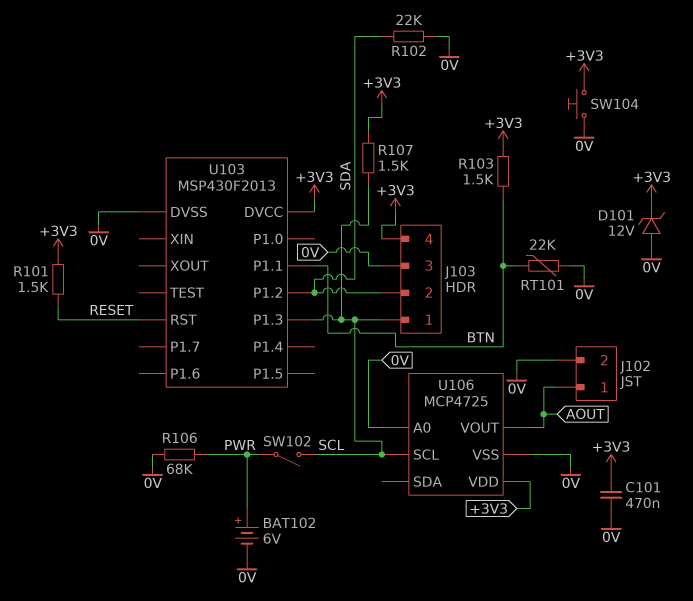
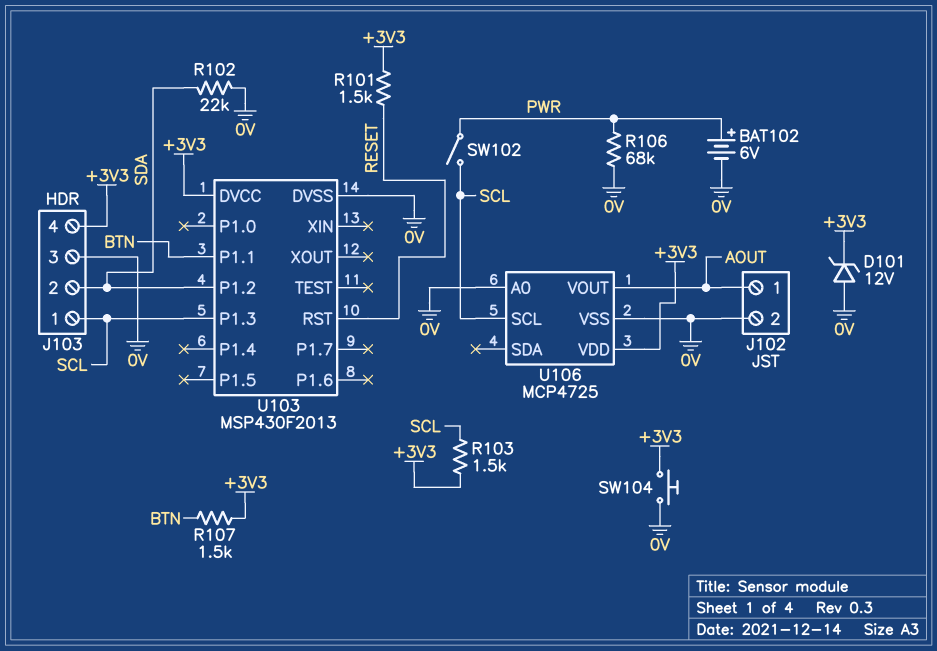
C101: 470nF (+3V3, 0V) -> none
R103: 1.5k (+3V3, BTN) -> 1.5k (+3V3, SCL)
R107: 1.5k (+3V3, SCL) -> 1.5k (+3V3, BTN)
RT101: 22k (0V, BTN) -> none

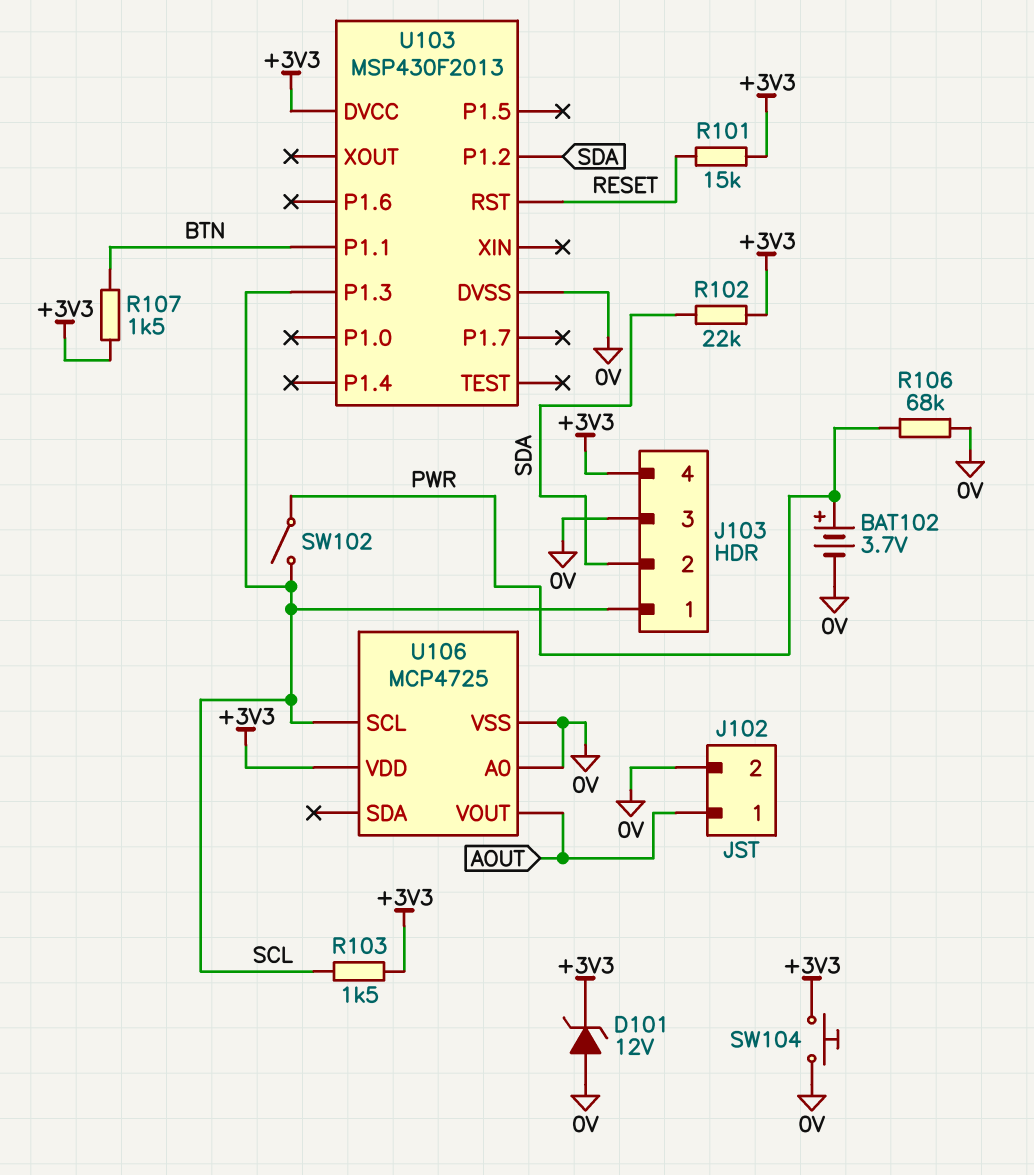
BAT102: 6V (plus PWR, minus 0V) -> 3.7V (plus PWR, minus 0V)
R101: 1.5k (+3V3, RESET) -> 15k (+3V3, RESET)
R102: 22k (0V, SDA) -> 22k (+3V3, SDA)

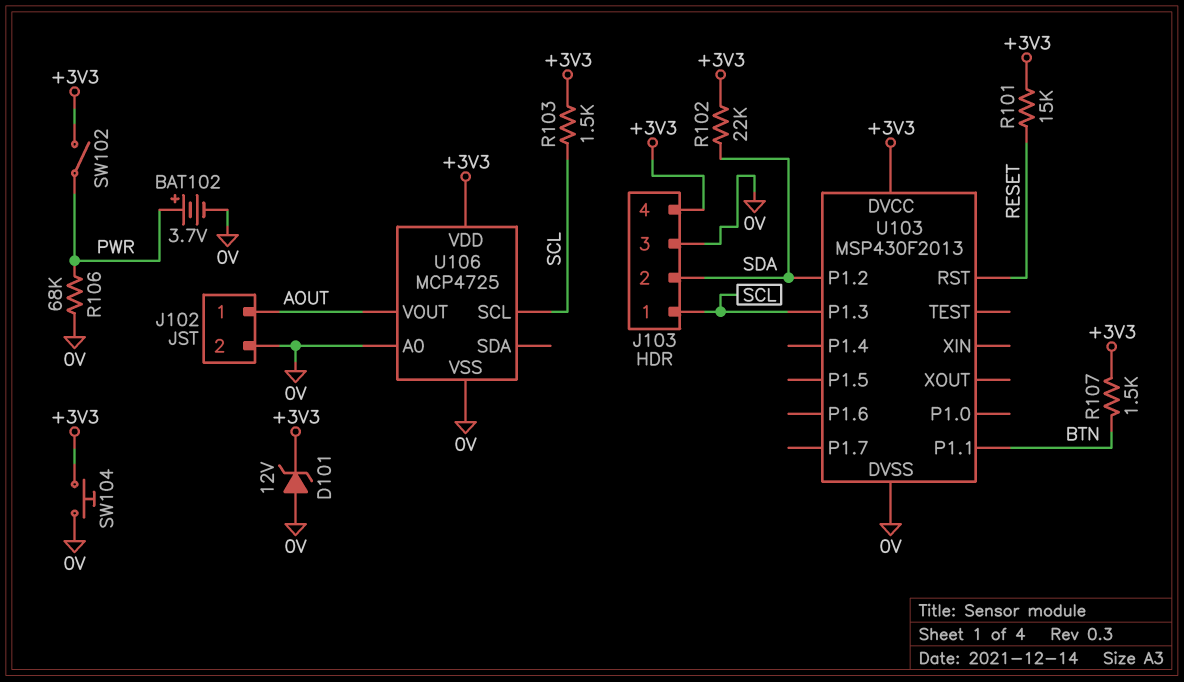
SW102: switch (PWR, SCL) -> switch (+3V3, PWR)

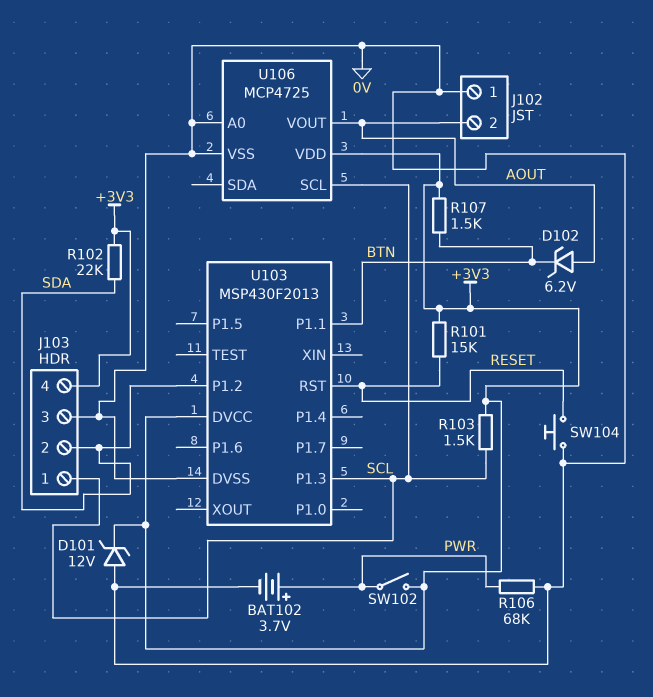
D102: none -> zener 6.2V (A AOUT, K BTN)
J102 pin 1: AOUT -> 0V
J102 pin 2: 0V -> AOUT
SW104: button (+3V3, 0V) -> button (0V, RESET)

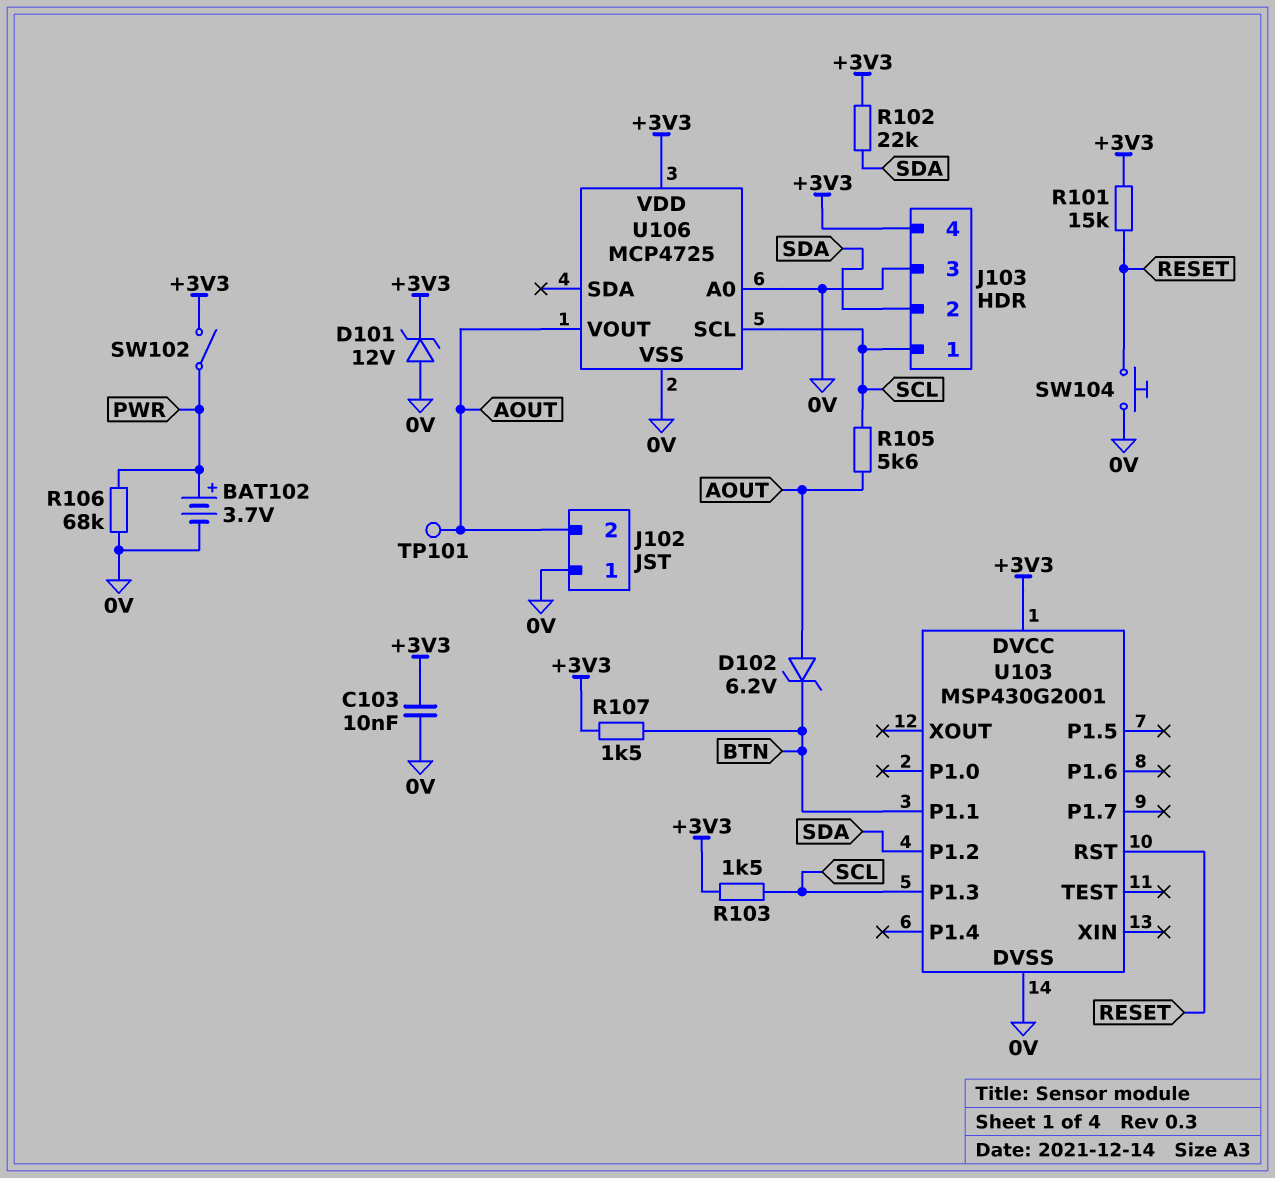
C103: none -> 10nF (+3V3, 0V)
R105: none -> 5.6k (AOUT, SCL)
TP101: none -> test point (AOUT)
U103: MSP430F2013 -> MSP430G2001

